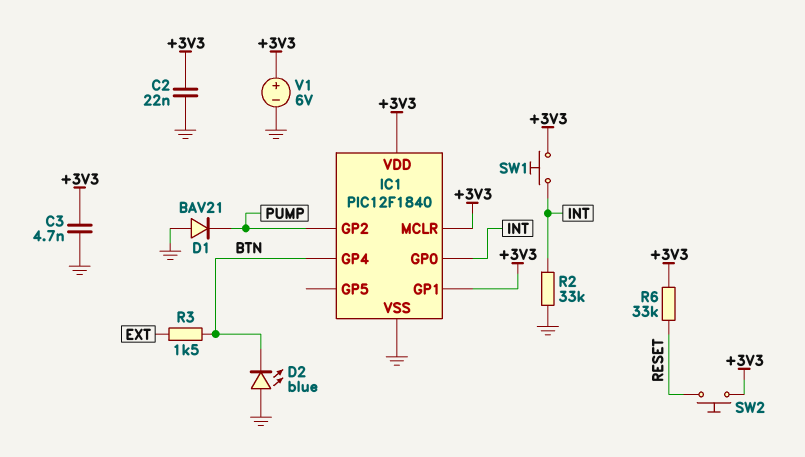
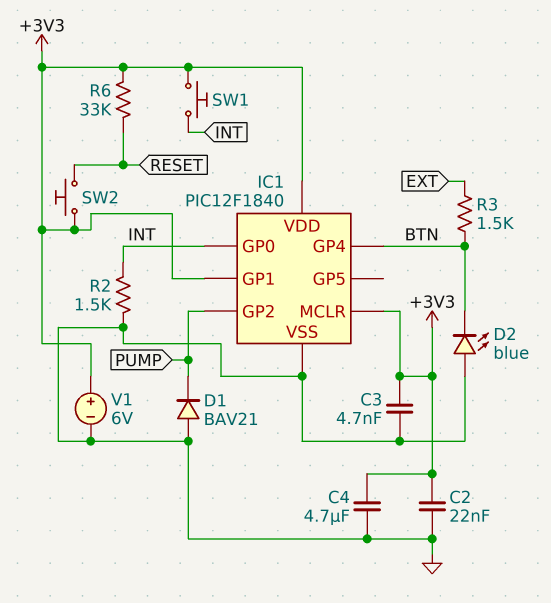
C4: none -> 4.7uF (+3V3, GND)
R2: 33k (GND, INT) -> 1.5k (GND, INT)

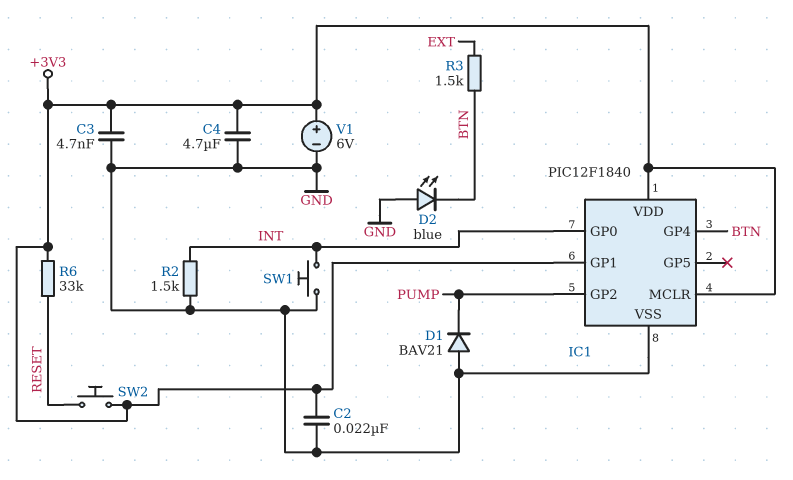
SW1: button (+3V3, INT) -> button (GND, INT)

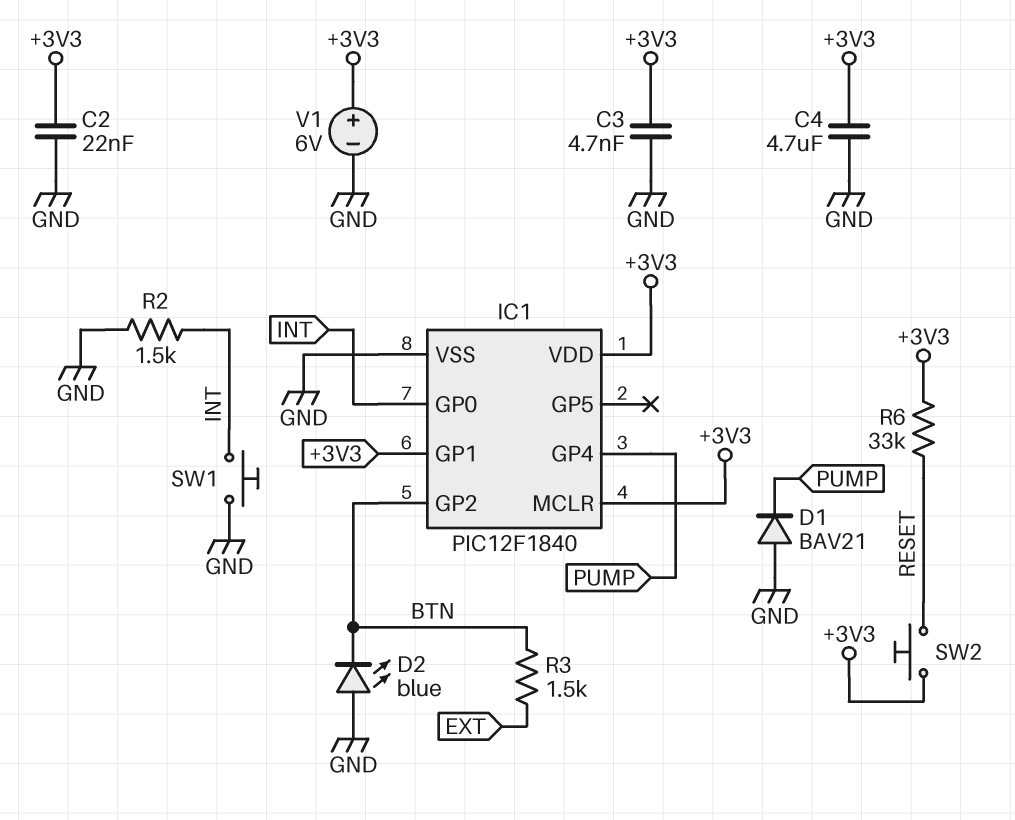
IC1 pin GP2: PUMP -> BTN
IC1 pin GP4: BTN -> PUMP

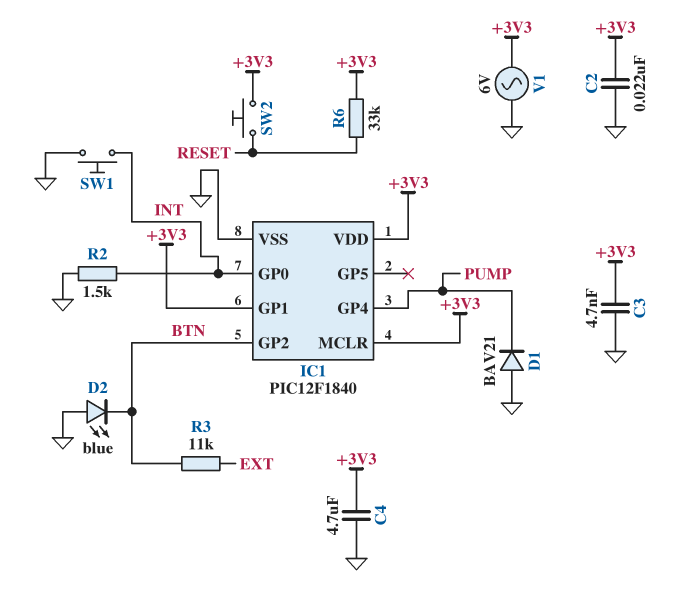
R3: 1.5k (BTN, EXT) -> 11k (BTN, EXT)
V1: 6V (plus +3V3, minus GND) -> AC 6V (+3V3, GND)

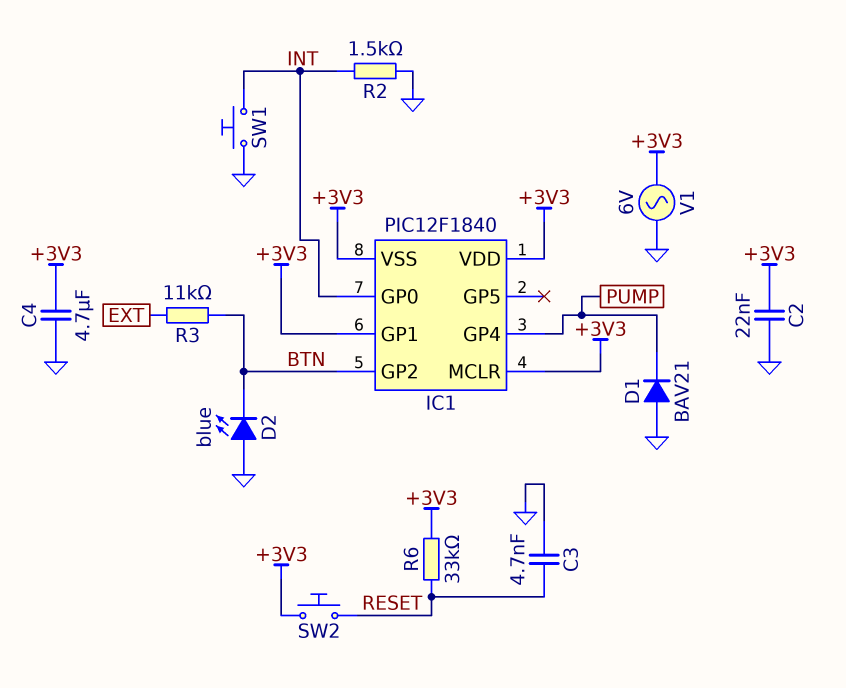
C3: 4.7nF (+3V3, GND) -> 4.7nF (GND, RESET)
IC1 pin VSS: GND -> +3V3

